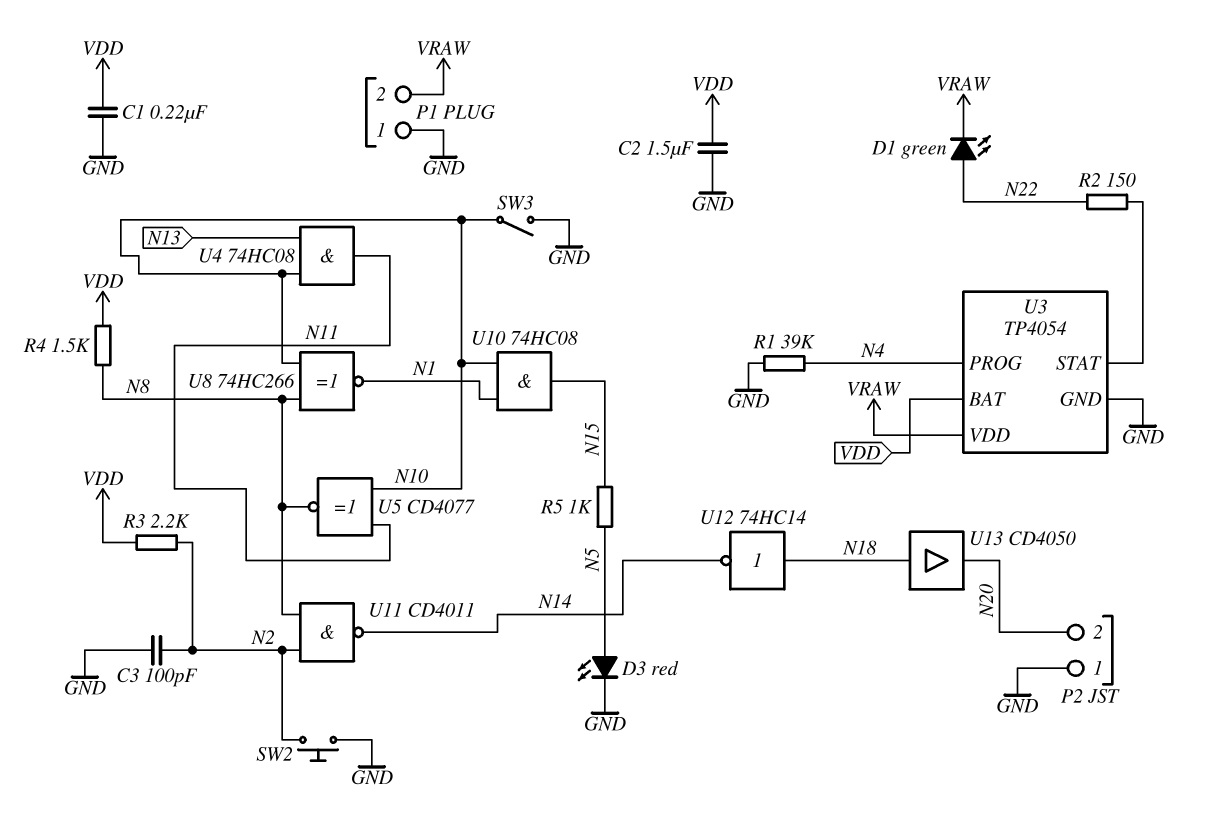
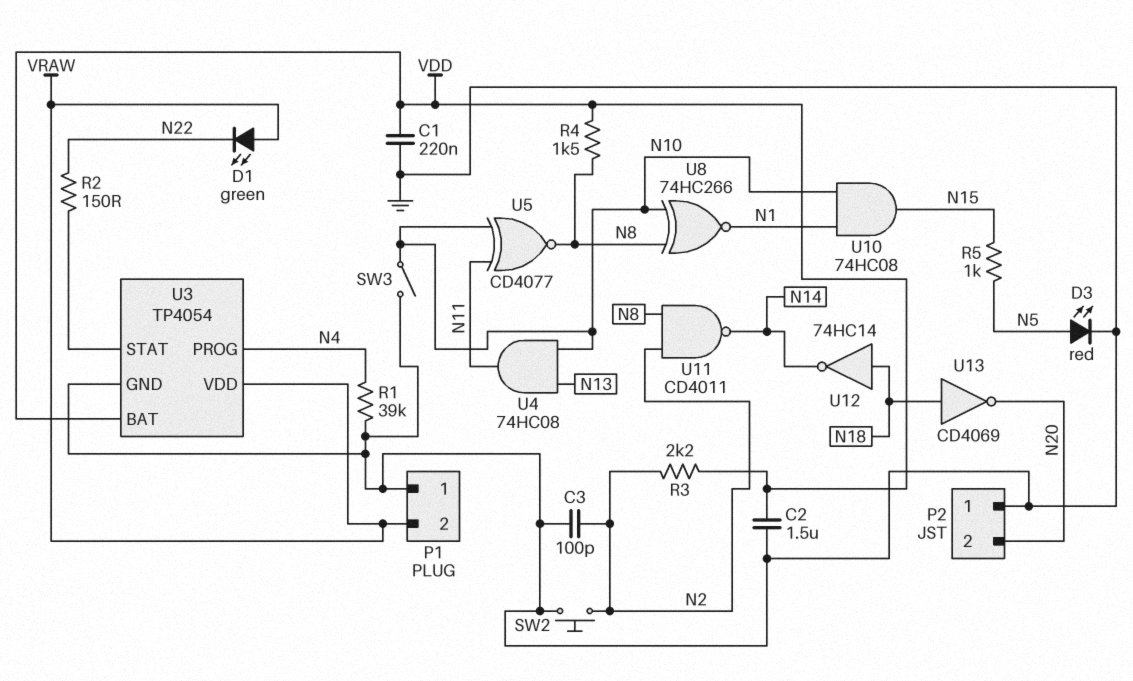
D1: LED green (A N22, K VRAW) -> LED green (A VRAW, K N22)
U13: buffer CD4050 (in N18, out N20) -> NOT CD4069 (in N18, out N20)

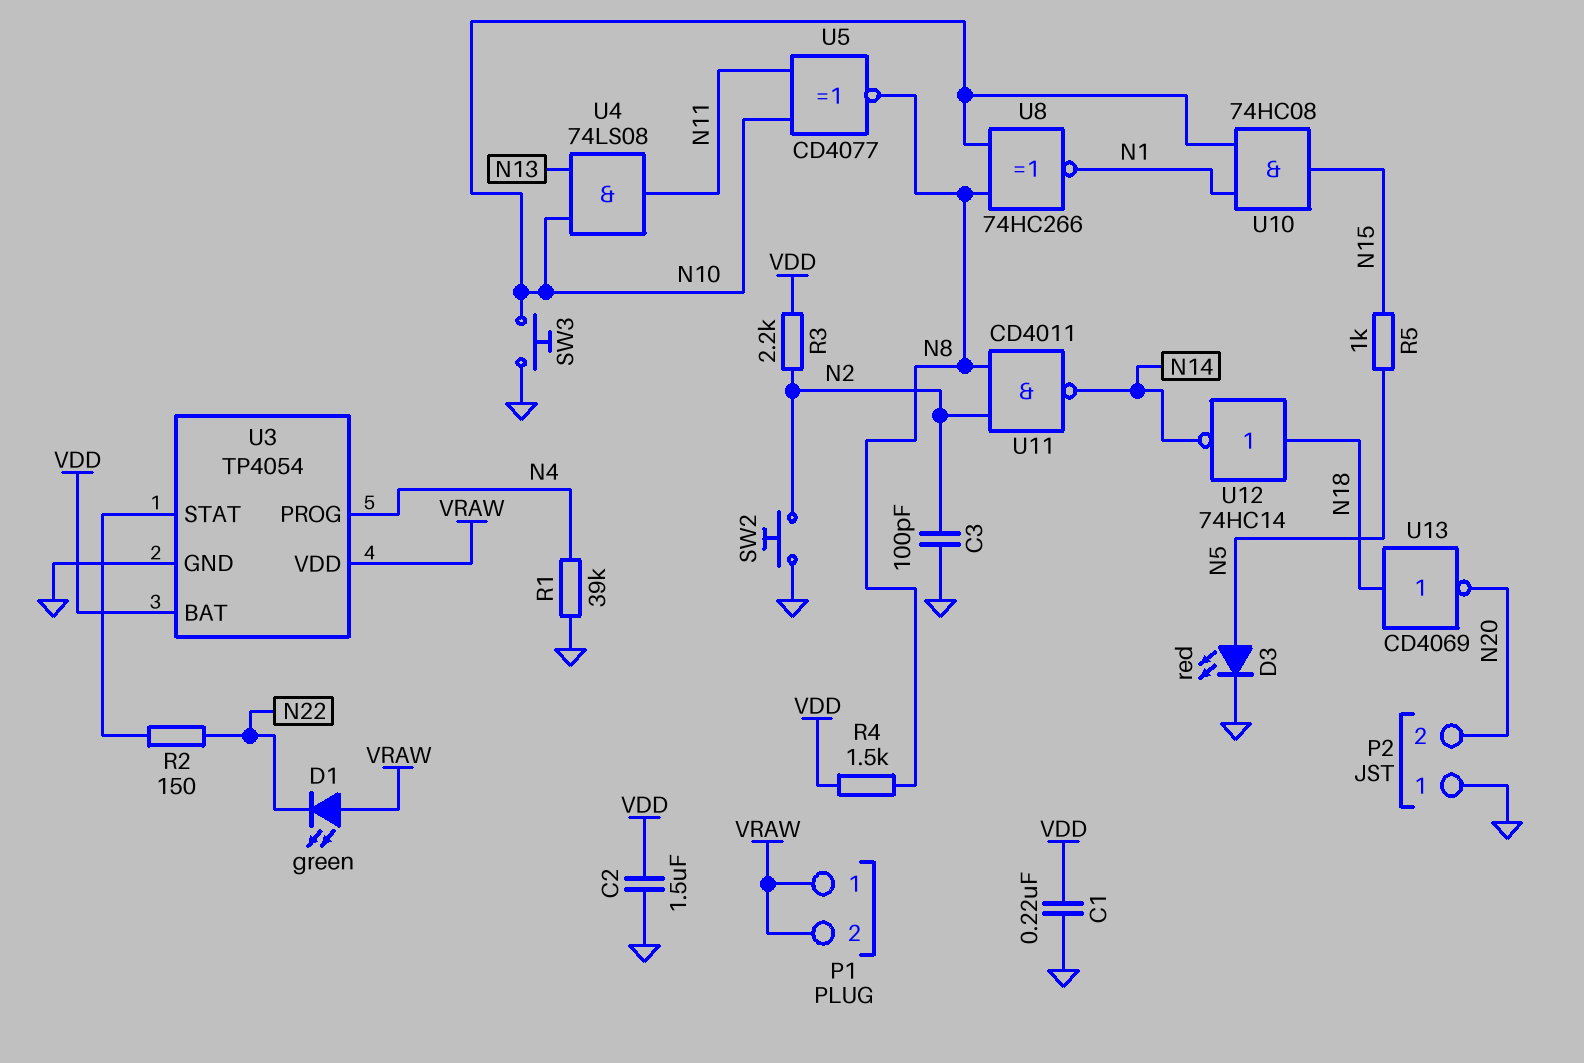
P1 pin 1: GND -> VRAW
SW3: switch (GND, N10) -> button (GND, N10)
U4: AND 74HC08 (in N10, in N13, out N11) -> AND 74LS08 (in N10, in N13, out N11)

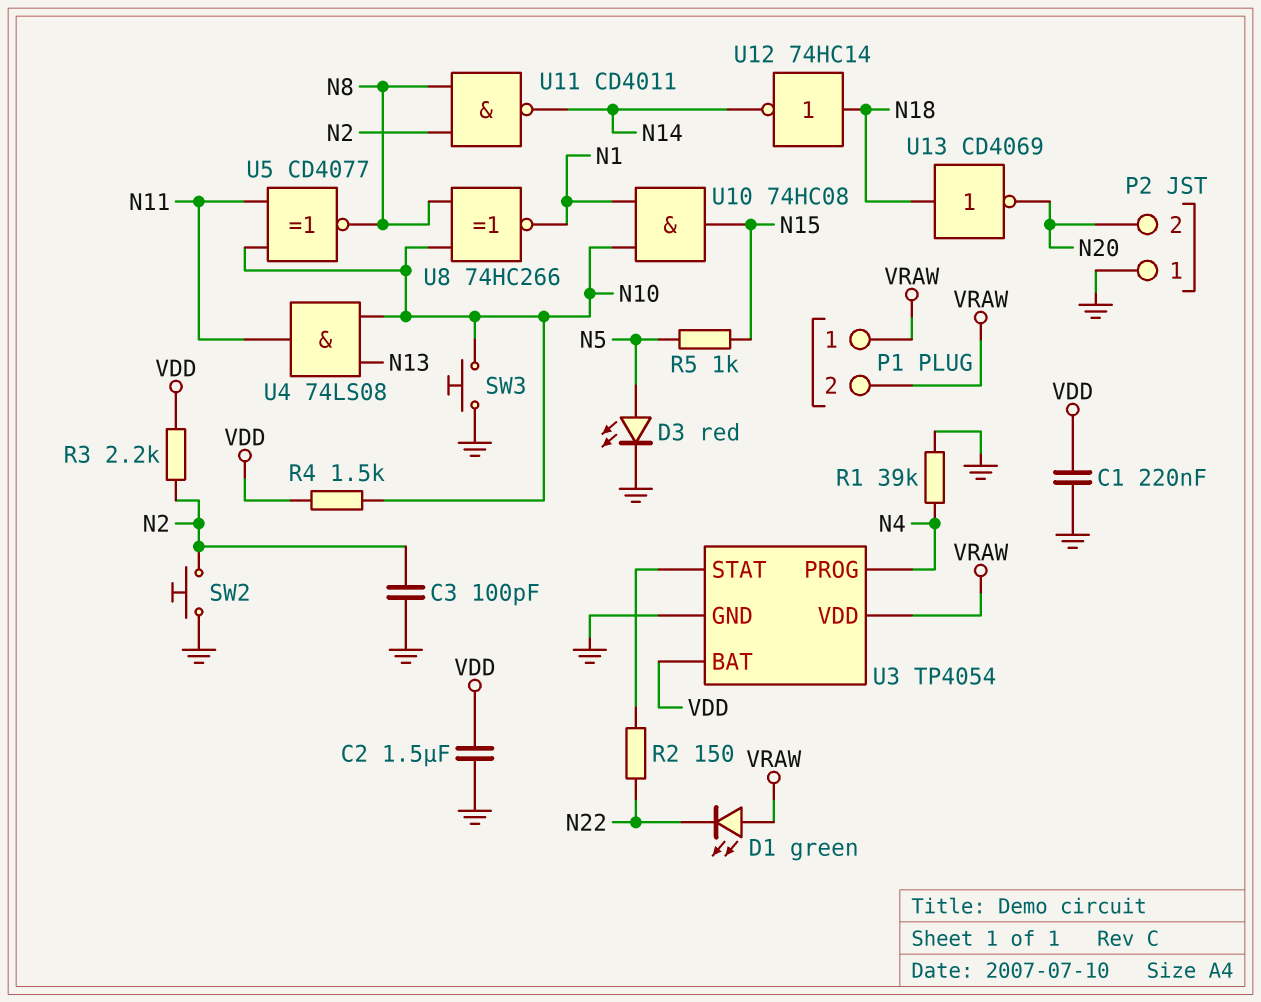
R4: 1.5k (N8, VDD) -> 1.5k (N10, VDD)

